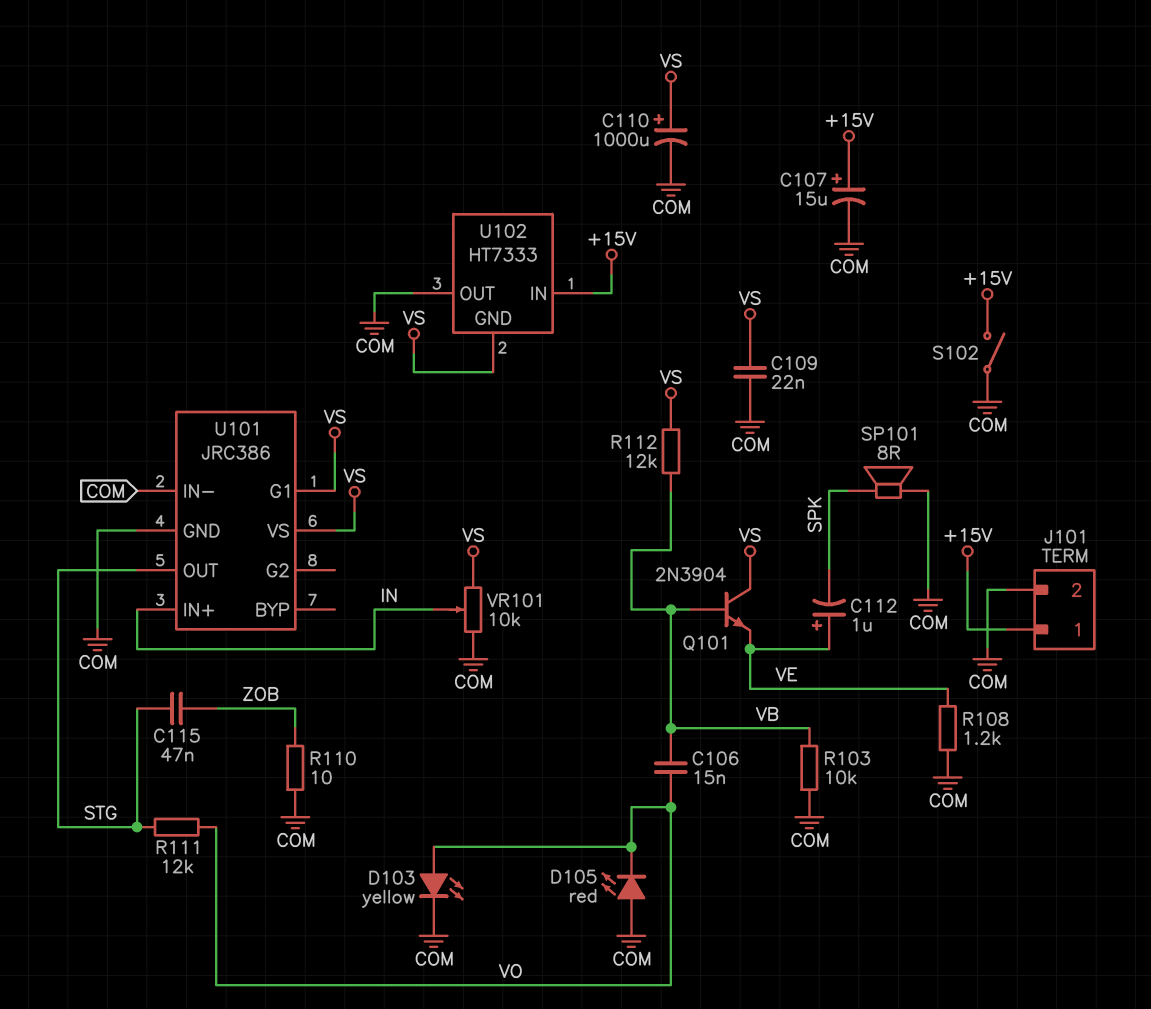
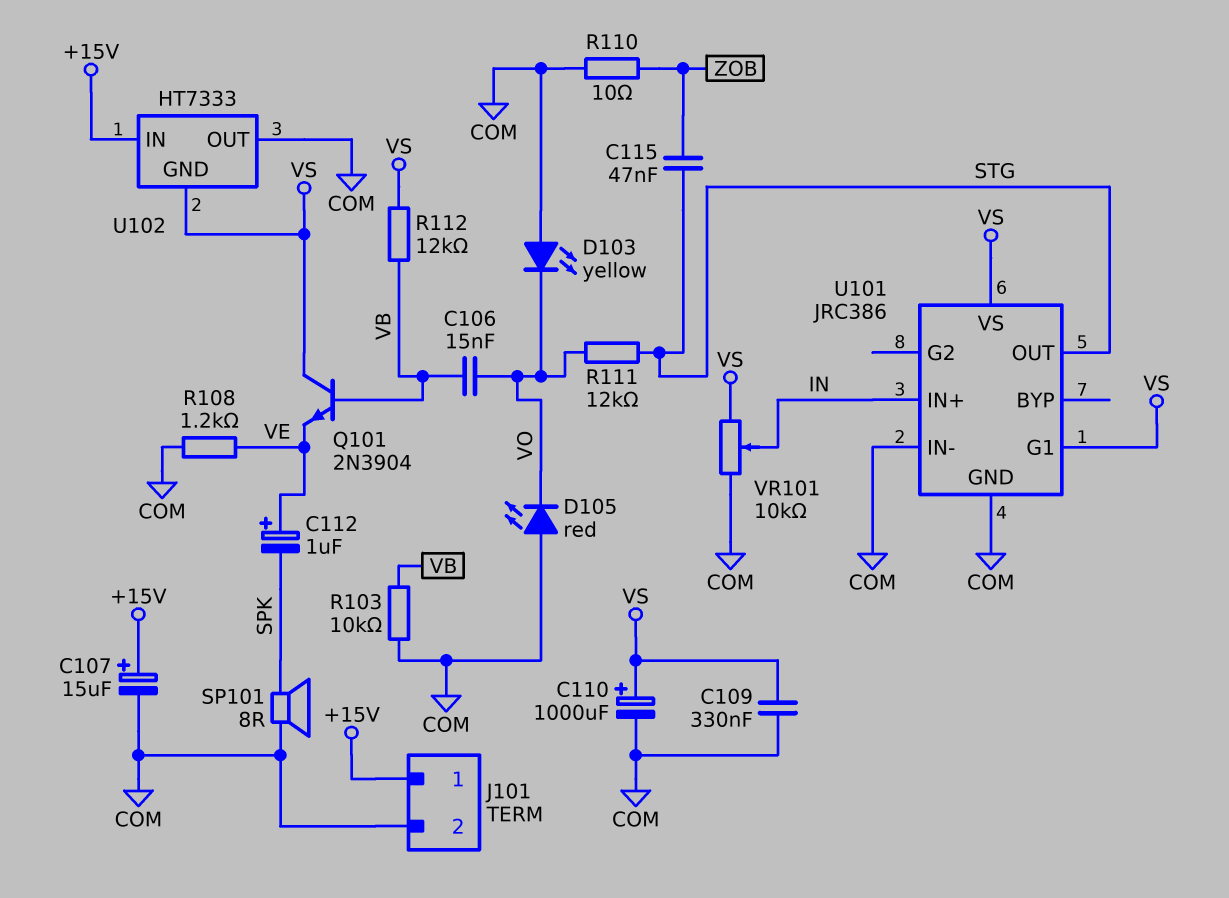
C109: 22nF (COM, VS) -> 330nF (COM, VS)
D103: LED yellow (A VO, K COM) -> LED yellow (A COM, K VO)
S102: switch (+15V, COM) -> none

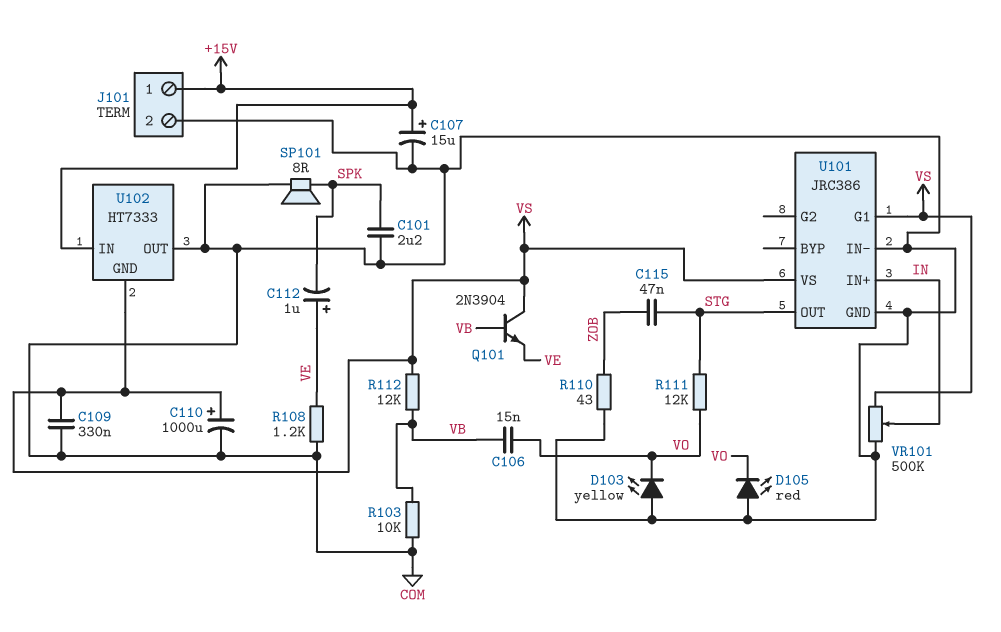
C101: none -> 2.2uF (COM, SPK)
R110: 10 (COM, ZOB) -> 43 (COM, ZOB)
VR101: 10k (COM, VS, wiper IN) -> 500k (COM, VS, wiper IN)

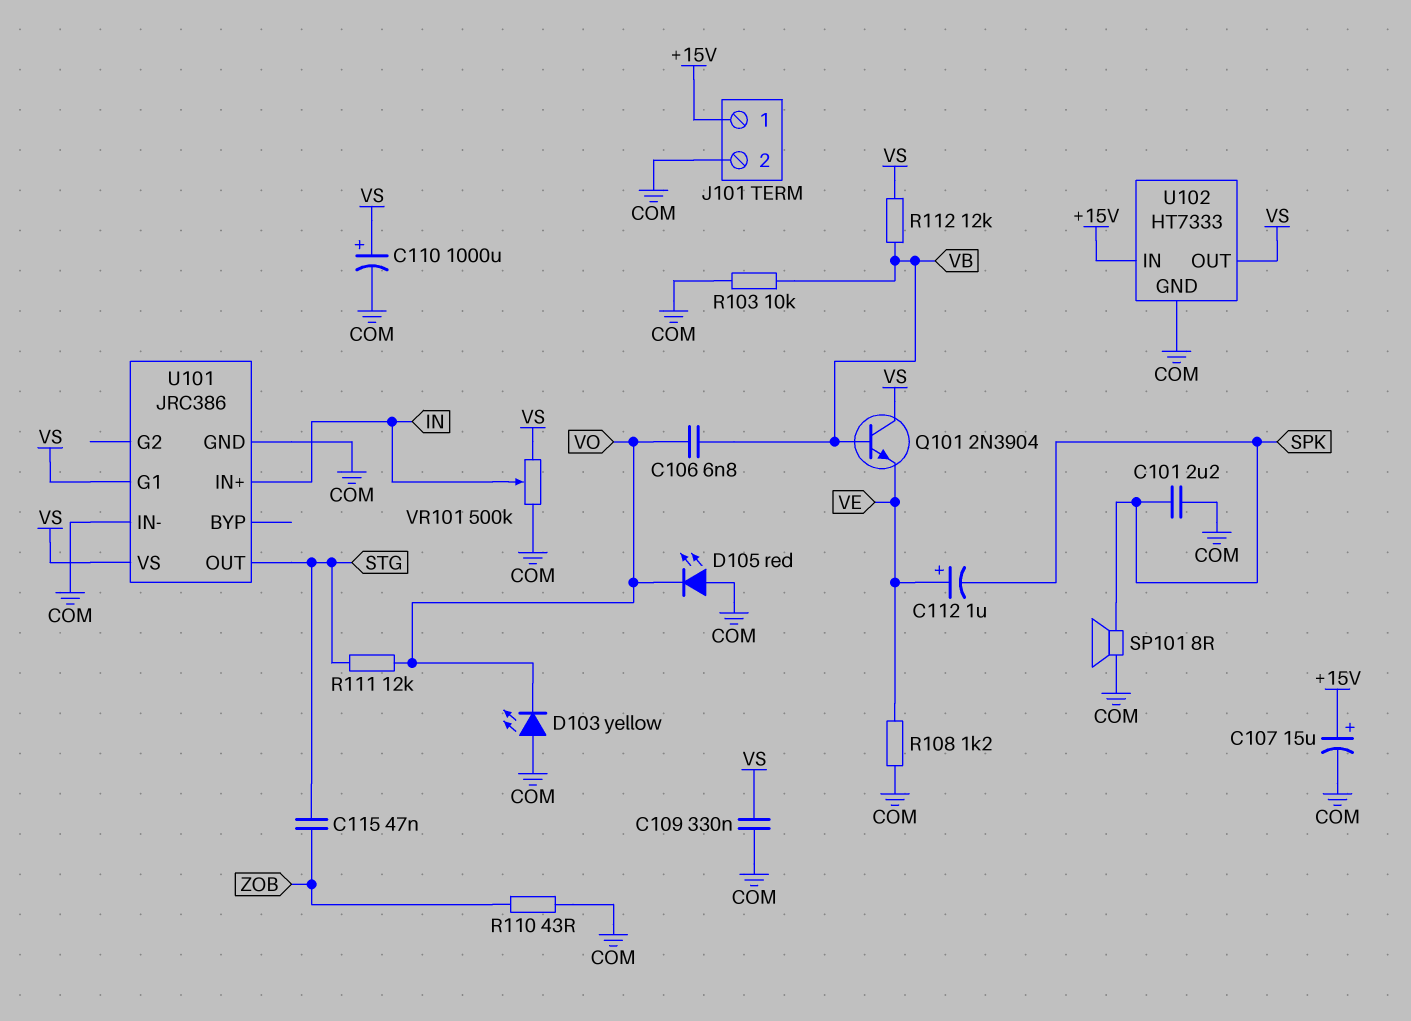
C106: 15nF (VB, VO) -> 6.8nF (VB, VO)
U102 pin GND: VS -> COM
U102 pin OUT: COM -> VS

